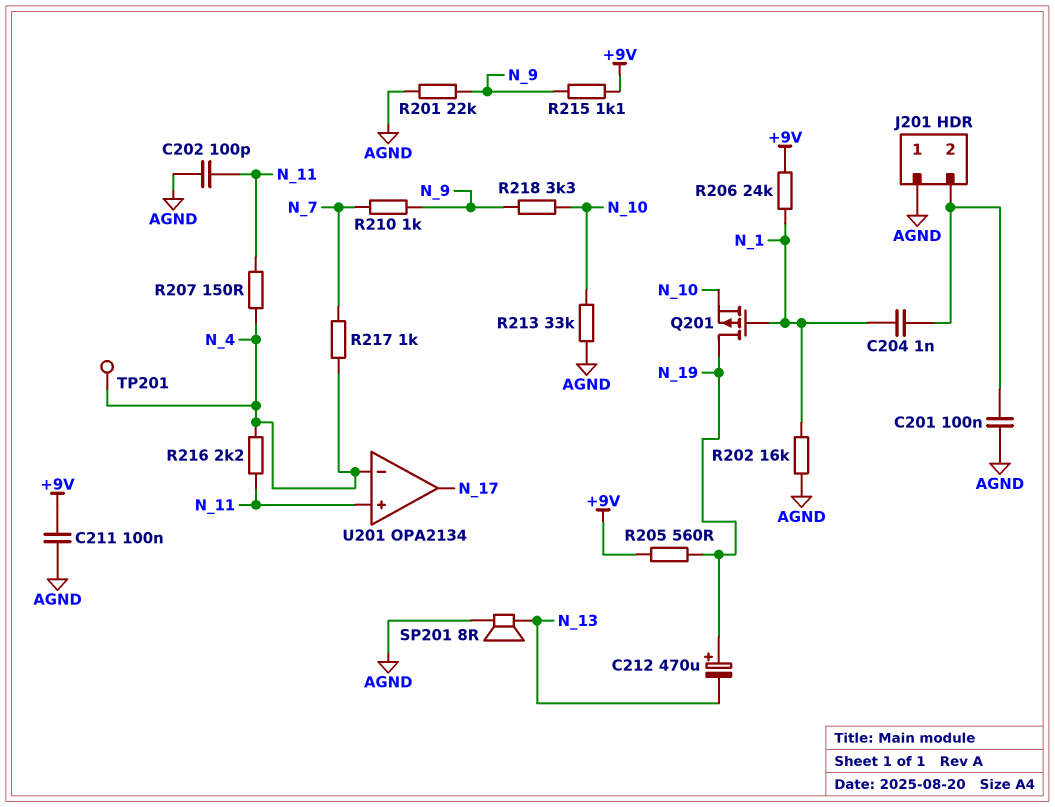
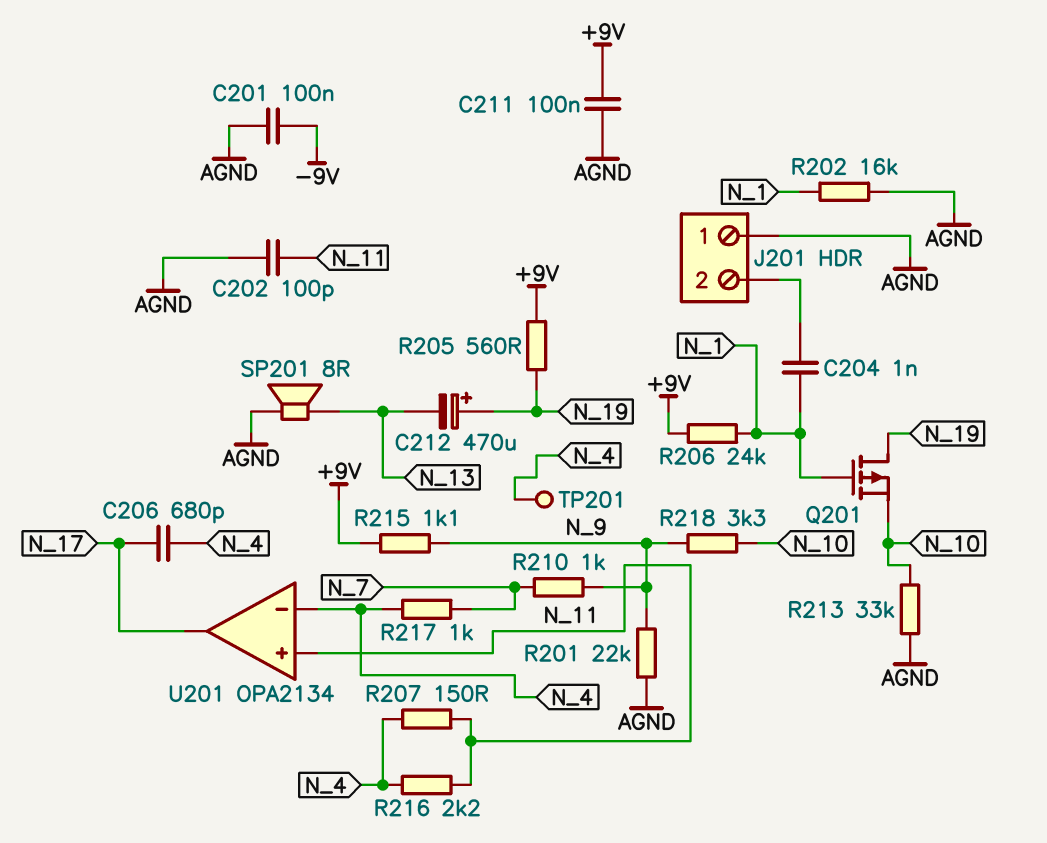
C201: 100nF (AGND, J201/2) -> 100nF (-9V, AGND)
C206: none -> 680pF (N_4, N_17)

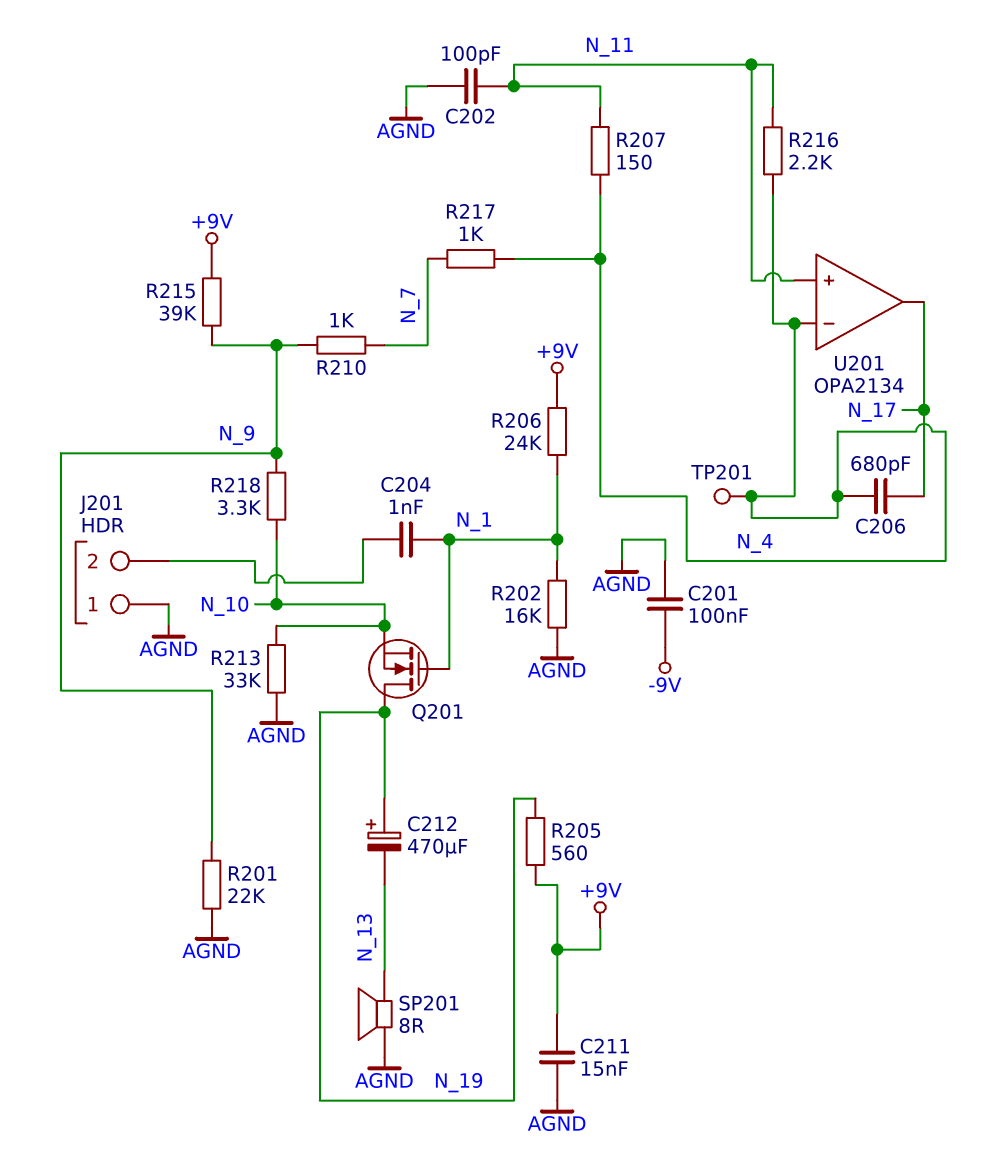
C211: 100nF (+9V, AGND) -> 15nF (+9V, AGND)
Q201: PMOS (G N_1, D N_19, S N_10) -> NMOS (G N_1, D N_19, S N_10)
R215: 1.1k (+9V, N_9) -> 39k (+9V, N_9)

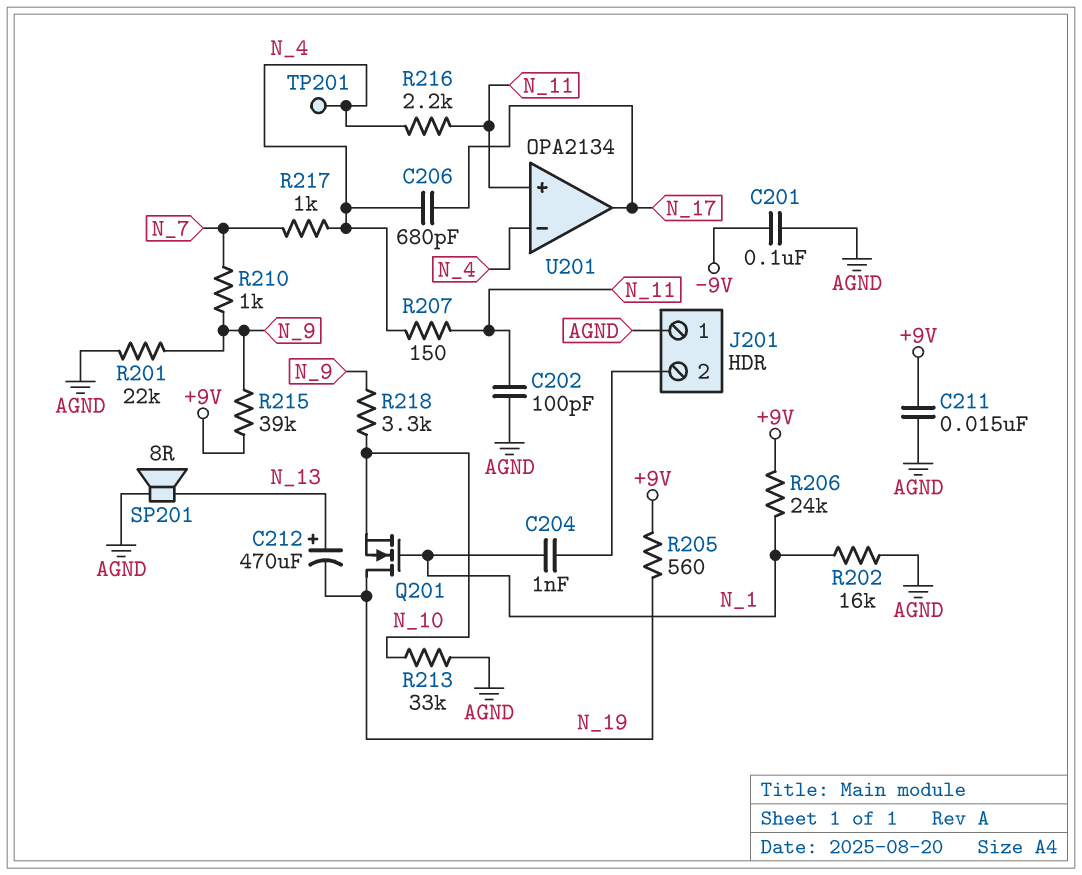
C212: 470uF (plus N_19, minus N_13) -> 470uF (plus N_13, minus N_19)

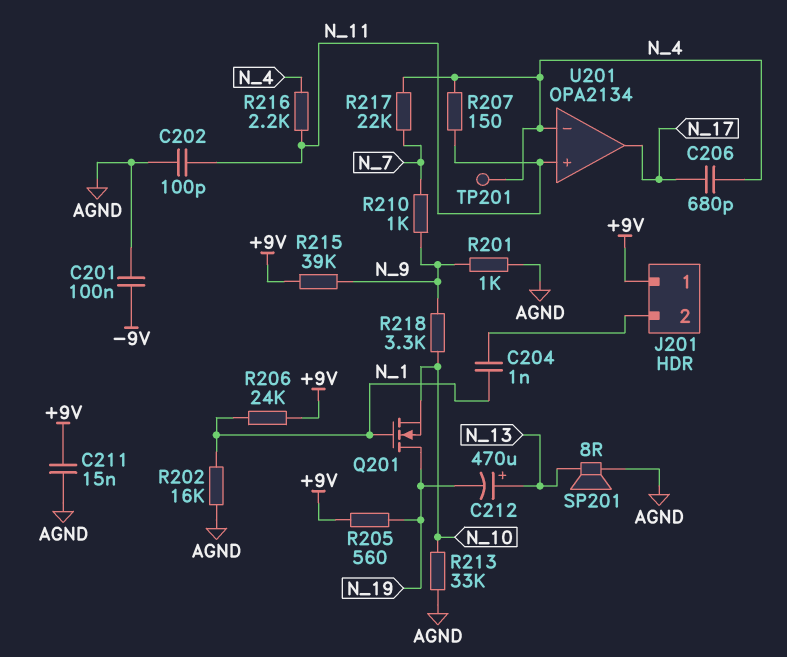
J201 pin 1: AGND -> +9V
R201: 22k (AGND, N_9) -> 1k (AGND, N_9)
R217: 1k (N_4, N_7) -> 22k (N_4, N_7)

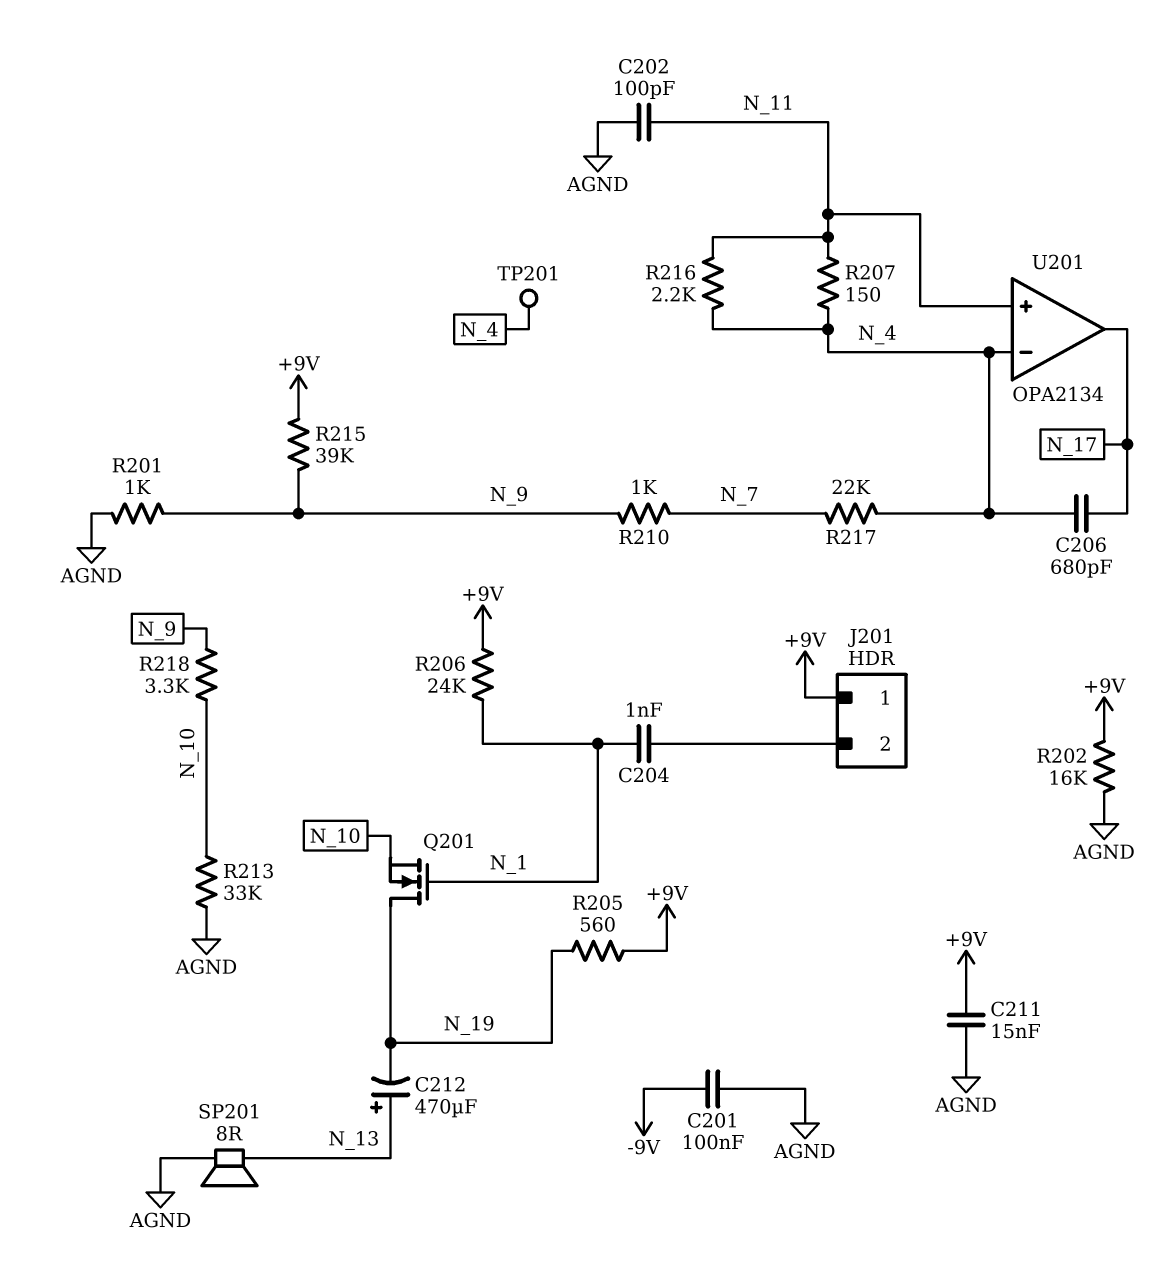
R202: 16k (AGND, N_1) -> 16k (+9V, AGND)

